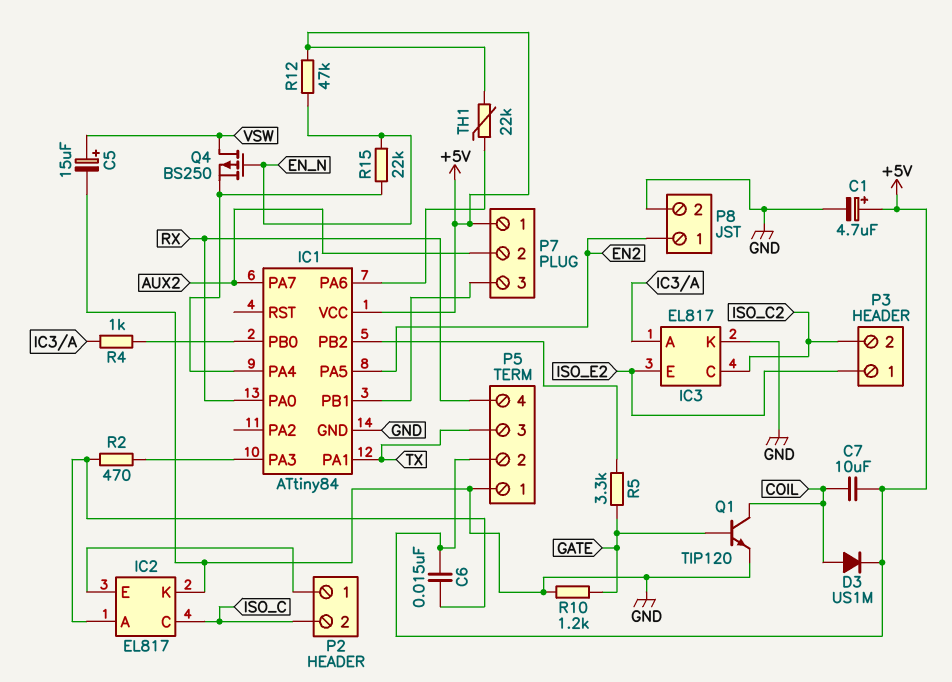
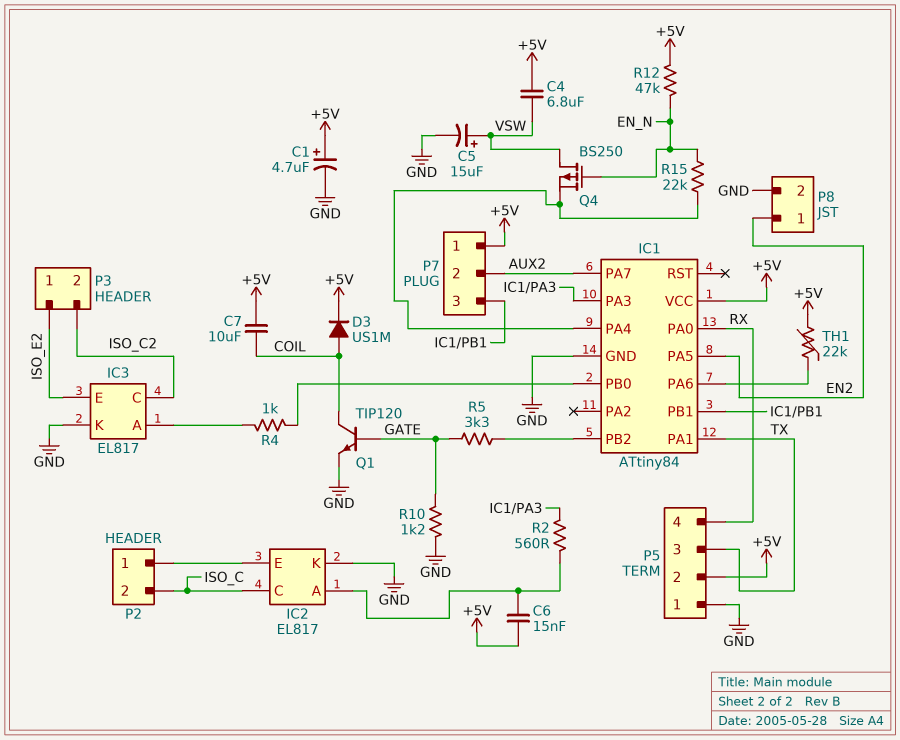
C4: none -> 6.8uF (+5V, VSW)
R2: 470 (IC1/PA3, IC2/A) -> 560 (IC1/PA3, IC2/A)

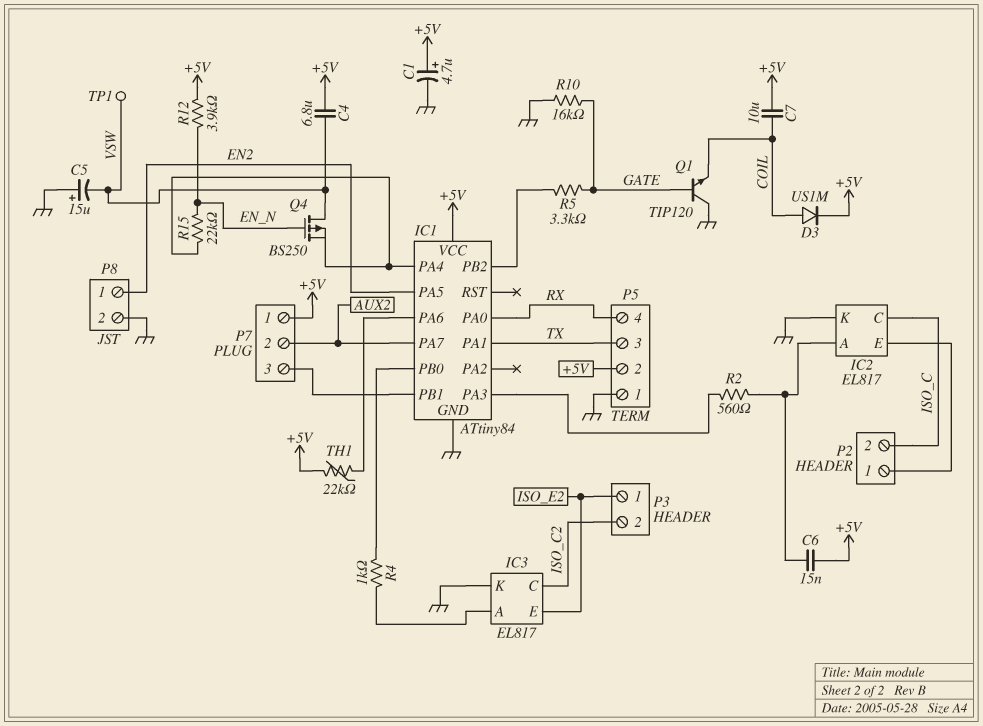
C5: 15uF (plus VSW, minus GND) -> 15uF (plus GND, minus VSW)
Q1: NPN TIP120 (B GATE, C COIL, E GND) -> NPN TIP120 (B GATE, C GND, E COIL)
R10: 1.2k (GATE, GND) -> 16k (GATE, GND)
R12: 47k (+5V, EN_N) -> 3.9k (+5V, EN_N)
TP1: none -> test point (VSW)

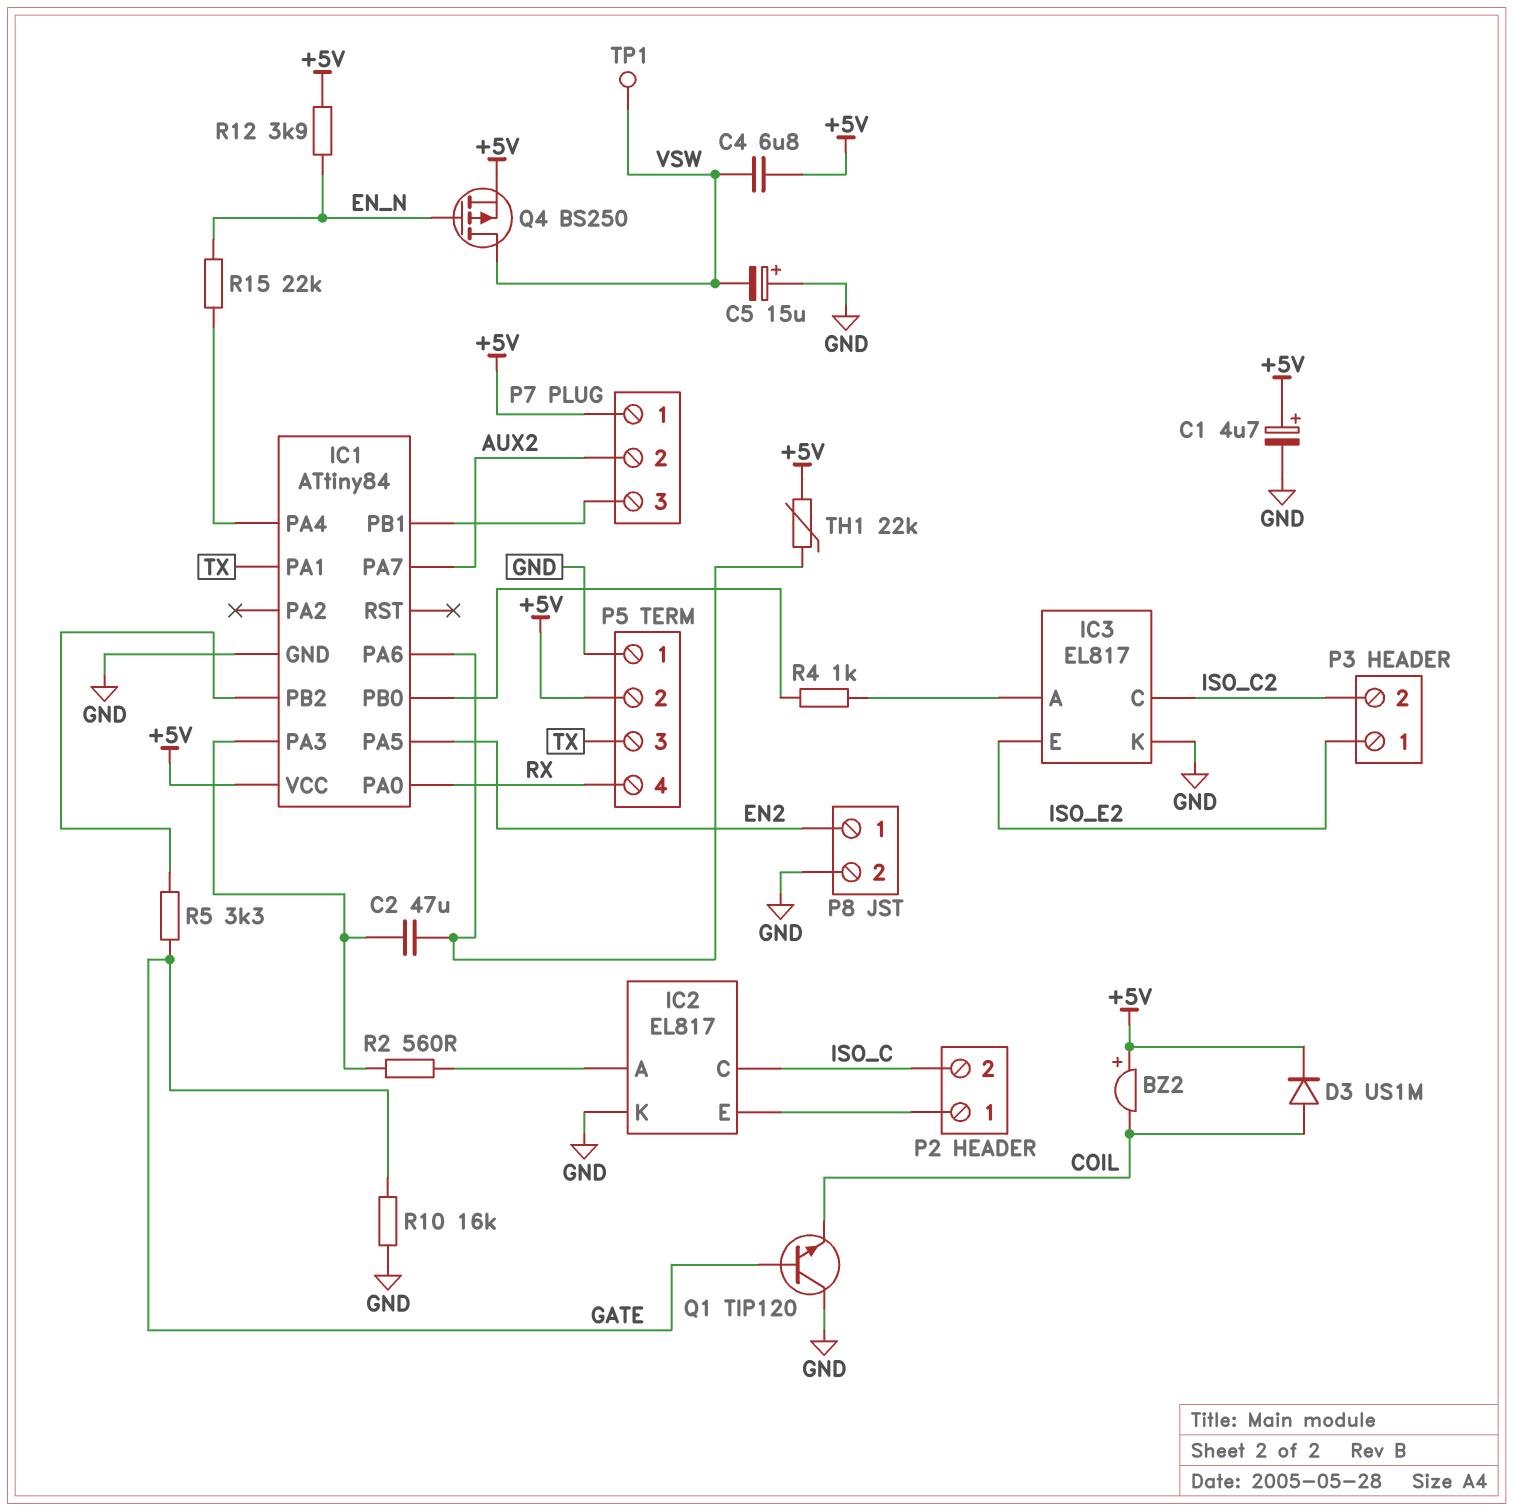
BZ2: none -> buzzer (plus +5V, minus COIL)
C2: none -> 47uF (IC1/PA3, IC1/PA6)
C6: 15nF (+5V, IC2/A) -> none
C7: 10uF (+5V, COIL) -> none
Q4: PMOS BS250 (G EN_N, D VSW, S IC1/PA4) -> PMOS BS250 (G EN_N, D VSW, S +5V)

